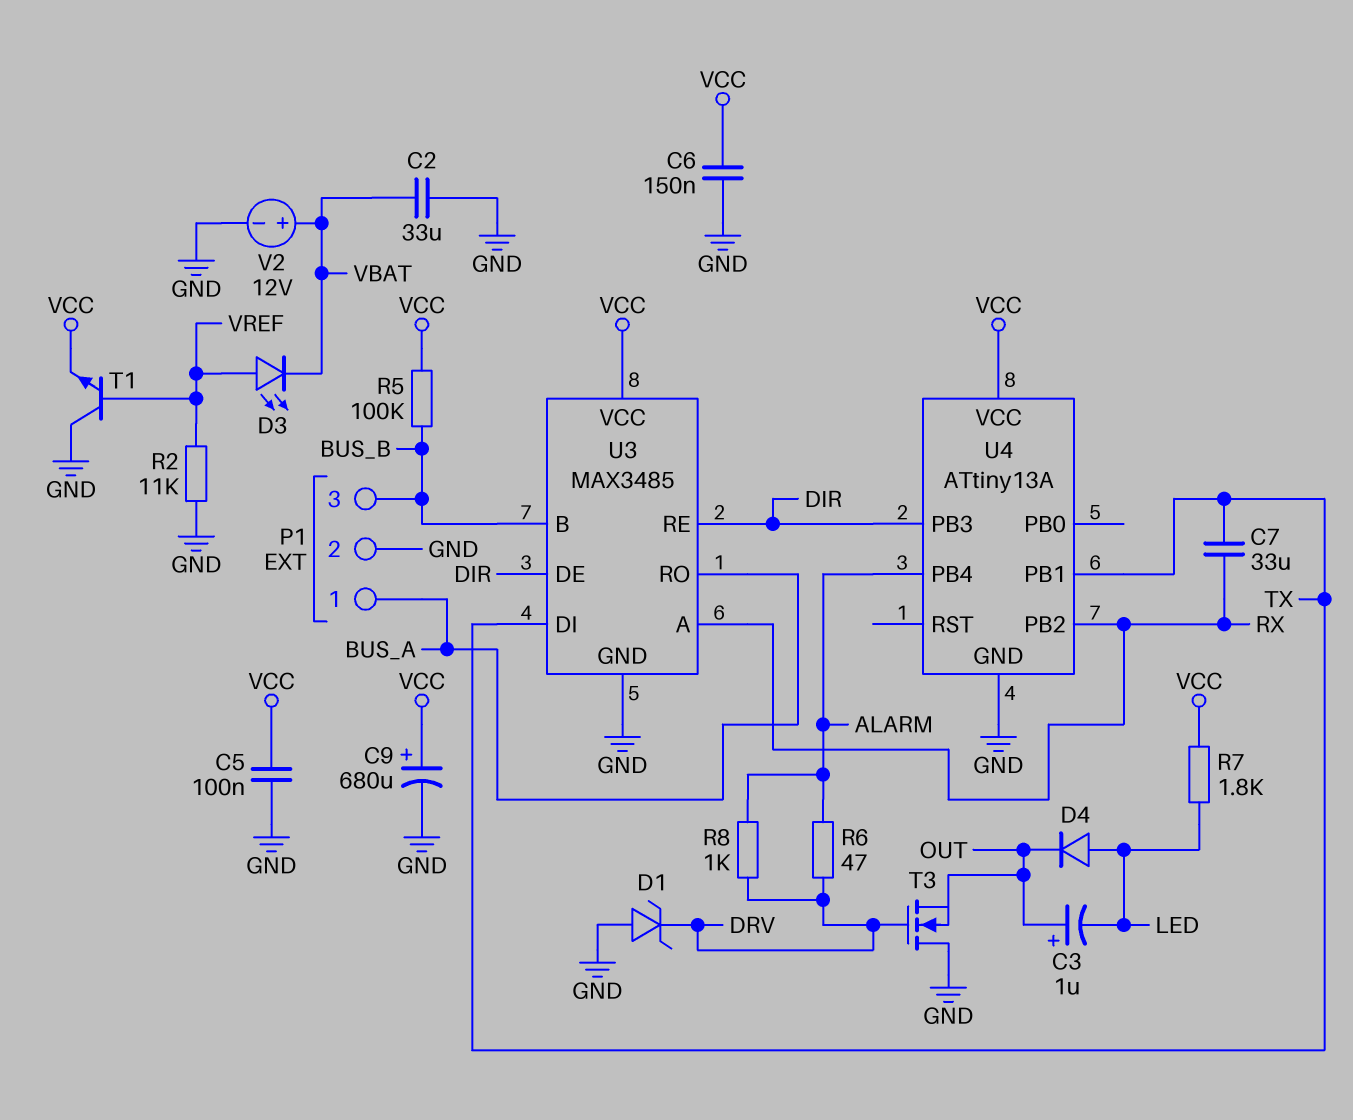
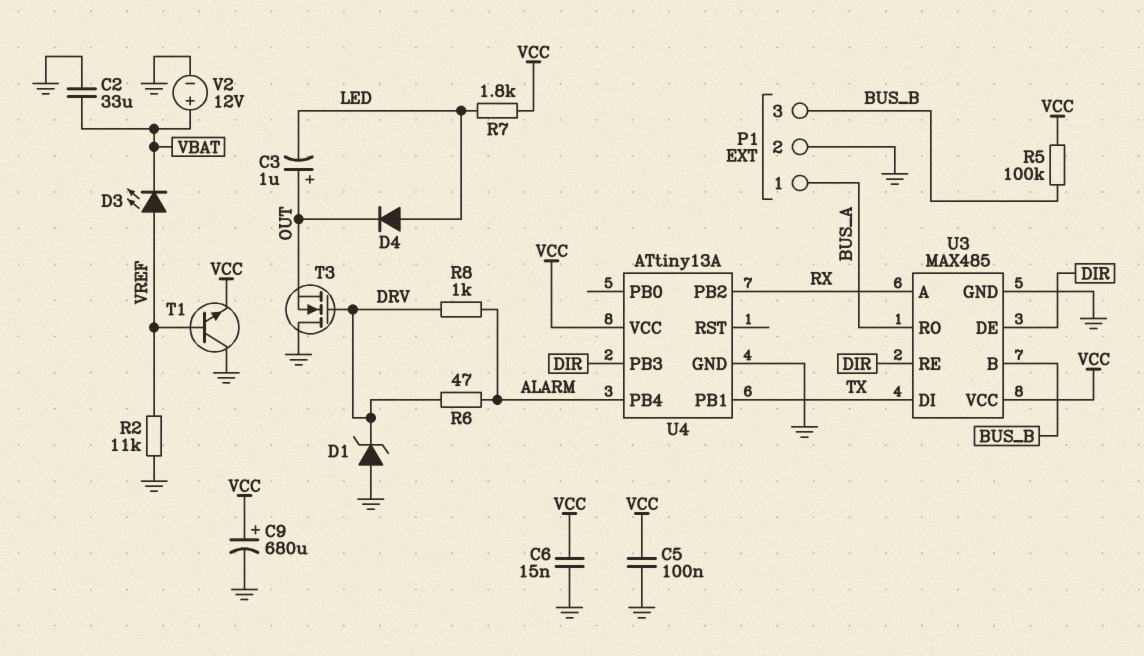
C6: 150nF (GND, VCC) -> 15nF (GND, VCC)
C7: 33uF (RX, TX) -> none
U3: MAX3485 -> MAX485

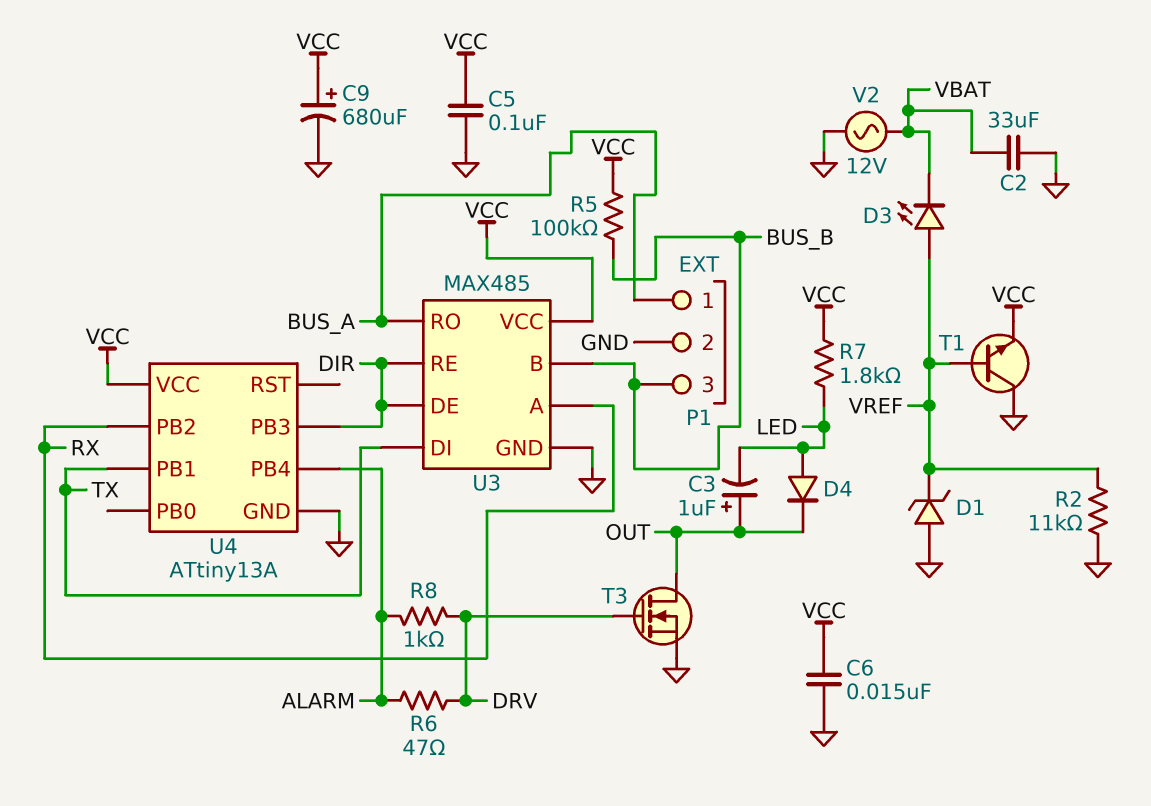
D1: zener (A GND, K DRV) -> zener (A GND, K VREF)
T3: NMOS (G DRV, D GND, S OUT) -> NMOS (G DRV, D OUT, S GND)
V2: 12V (plus VBAT, minus GND) -> AC 12V (GND, VBAT)

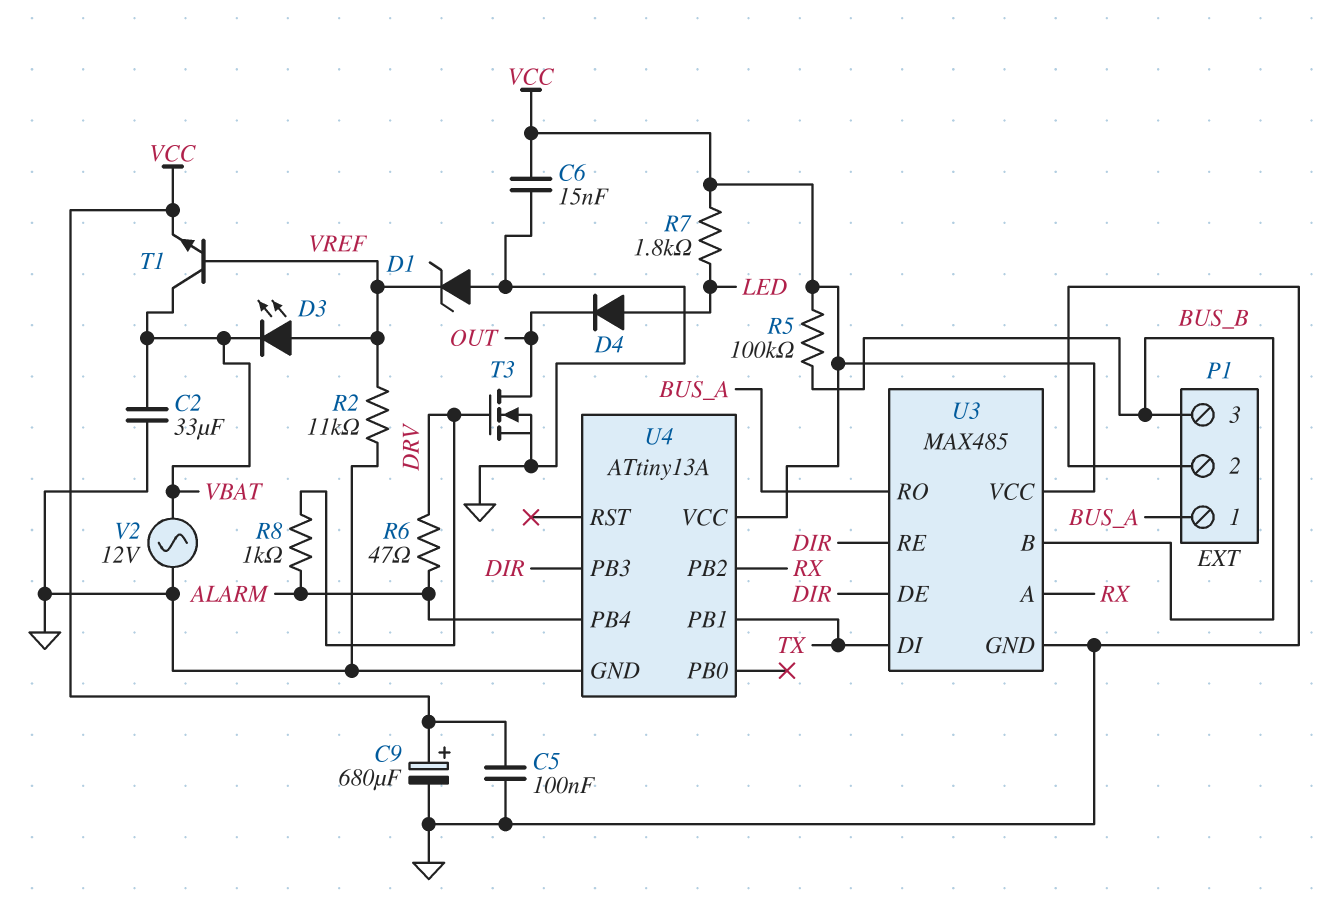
C3: 1uF (plus OUT, minus LED) -> none
T1: NPN (B VREF, C GND, E VCC) -> NPN (B VREF, C VBAT, E VCC)

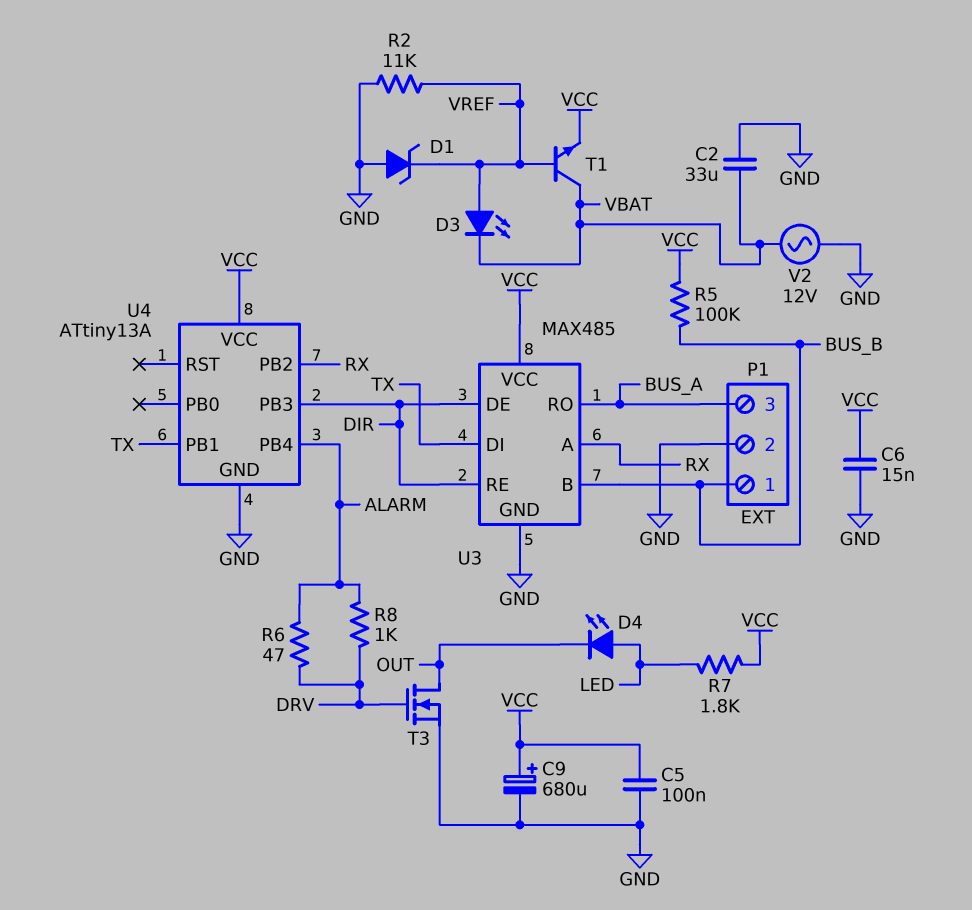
D4: diode (A LED, K OUT) -> LED (A LED, K OUT)
P1 pin 1: BUS_A -> BUS_B
P1 pin 3: BUS_B -> BUS_A

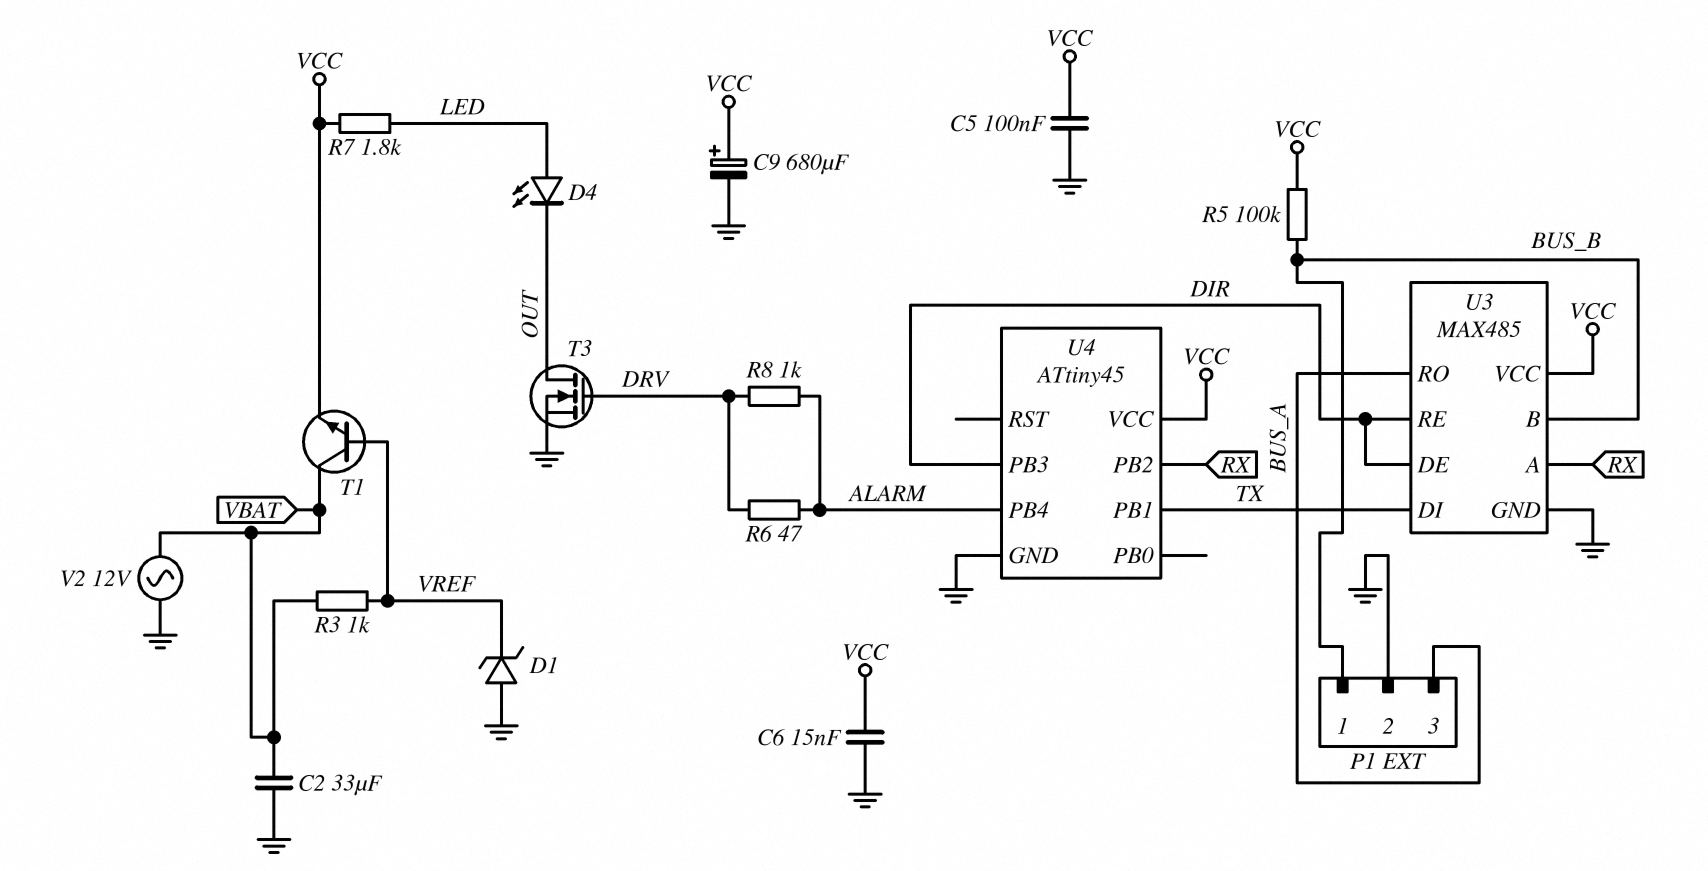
D3: LED (A VREF, K VBAT) -> none
R2: 11k (GND, VREF) -> none
R3: none -> 1k (VBAT, VREF)
U4: ATtiny13A -> ATtiny45

